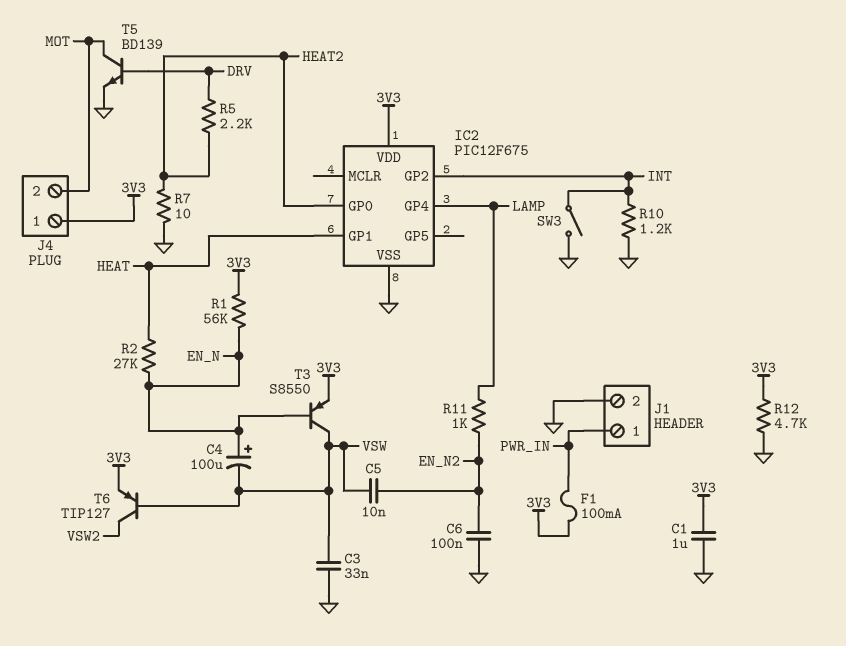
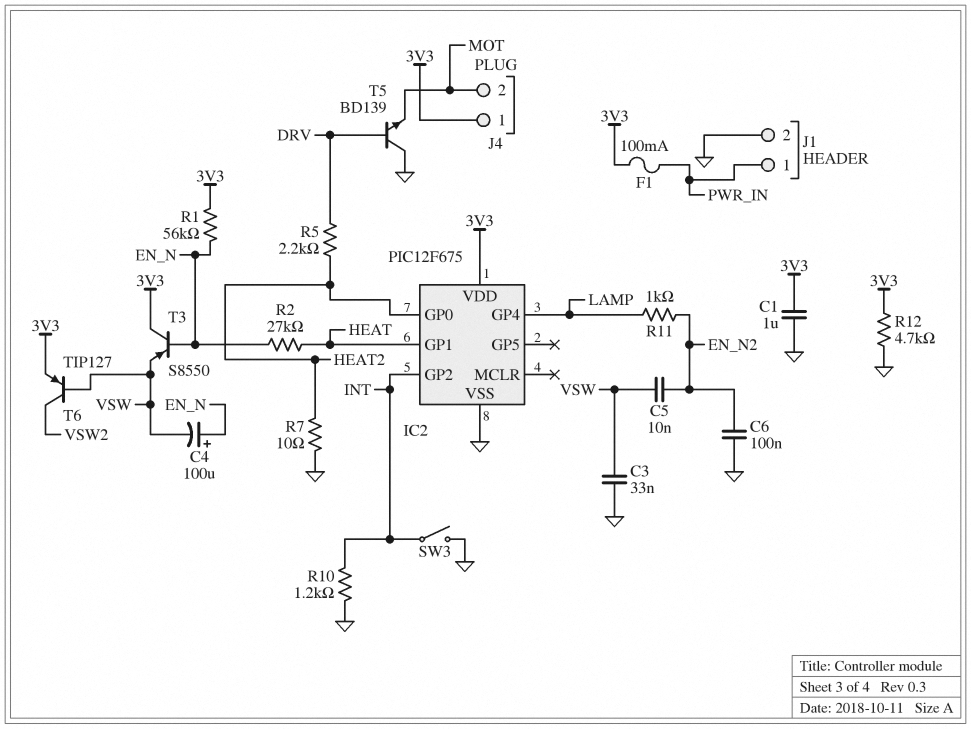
T3: PNP S8550 (B EN_N, C VSW, E 3V3) -> PNP S8550 (B EN_N, C 3V3, E VSW)
T5: NPN BD139 (B DRV, C MOT, E GND) -> NPN BD139 (B DRV, C GND, E MOT)

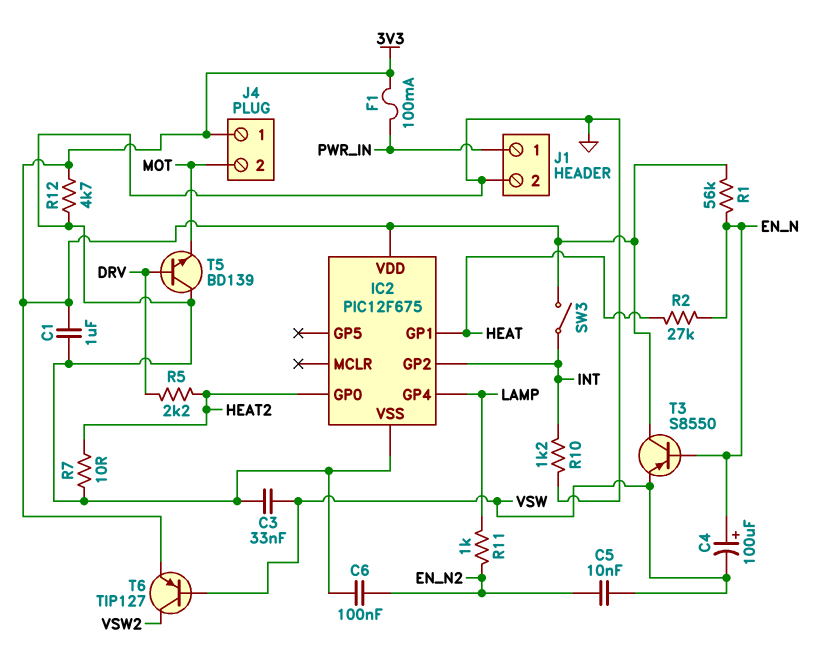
SW3: switch (GND, INT) -> switch (3V3, INT)

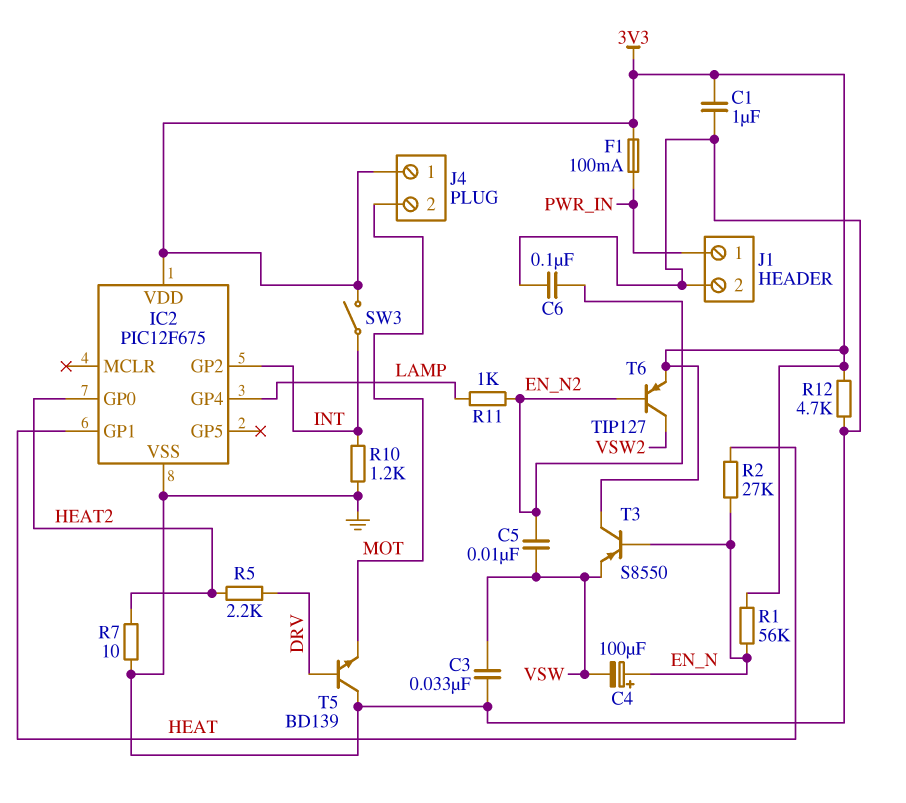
T6: PNP TIP127 (B VSW, C VSW2, E 3V3) -> PNP TIP127 (B EN_N2, C VSW2, E 3V3)

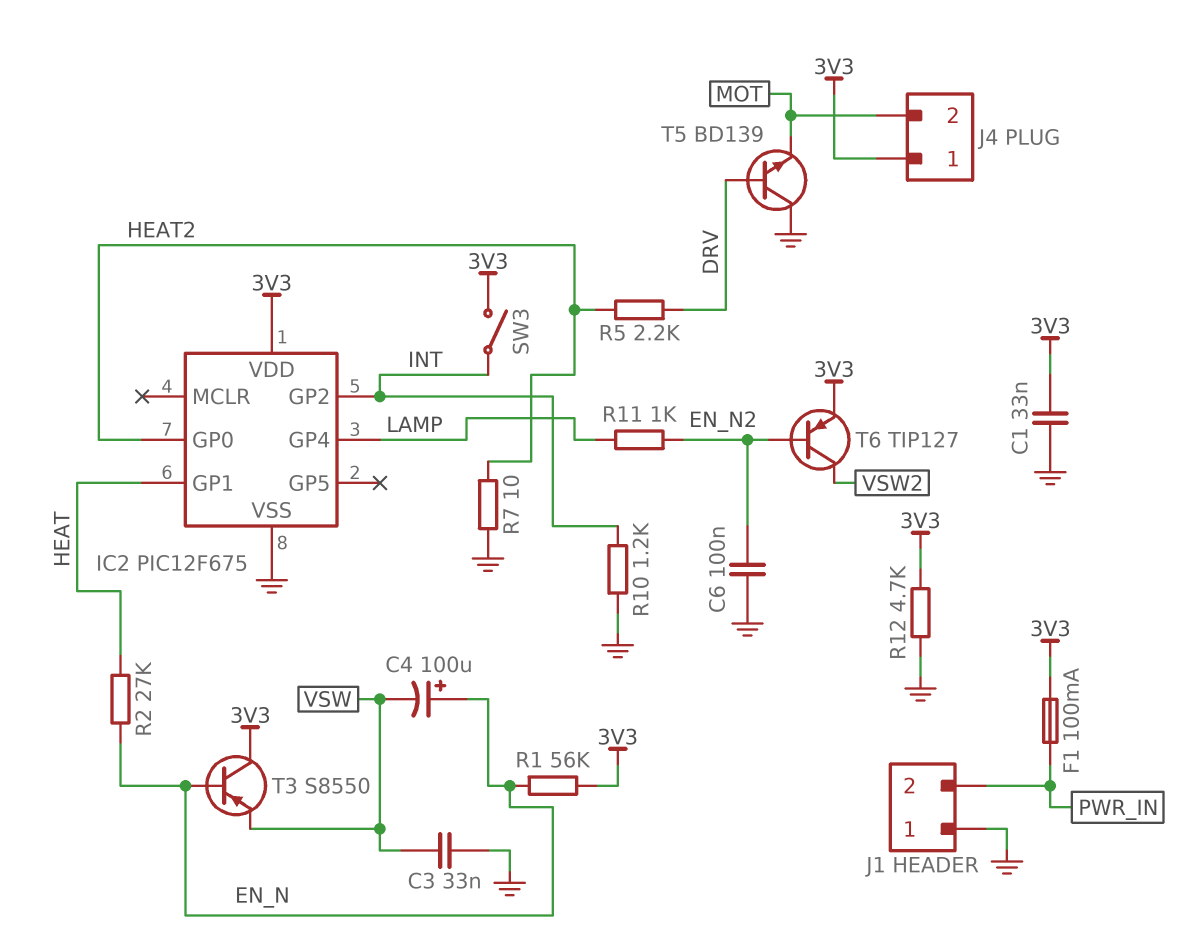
C1: 1uF (3V3, GND) -> 33nF (3V3, GND)
C5: 10nF (EN_N2, VSW) -> none
J1 pin 1: PWR_IN -> GND
J1 pin 2: GND -> PWR_IN

